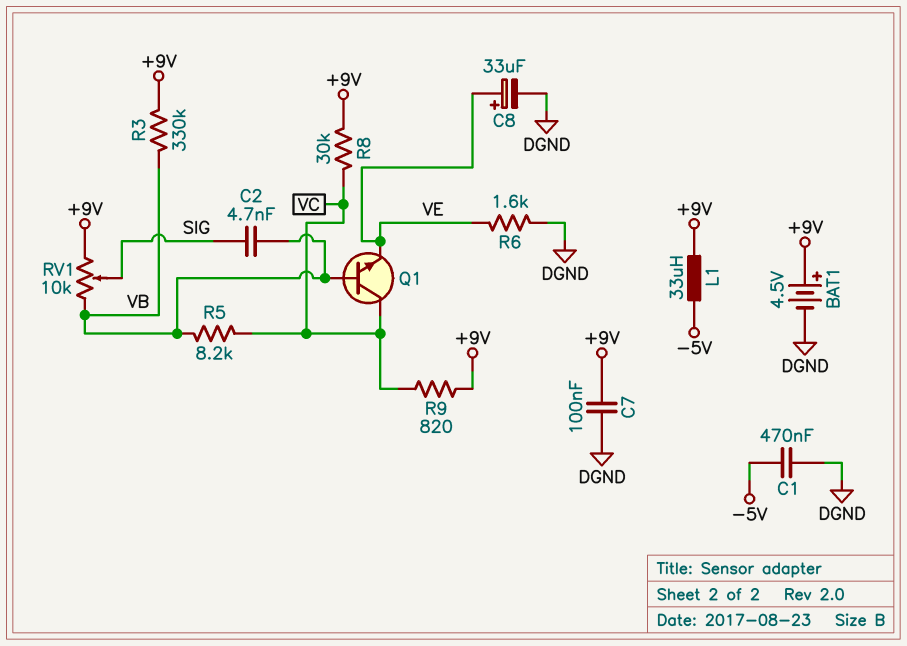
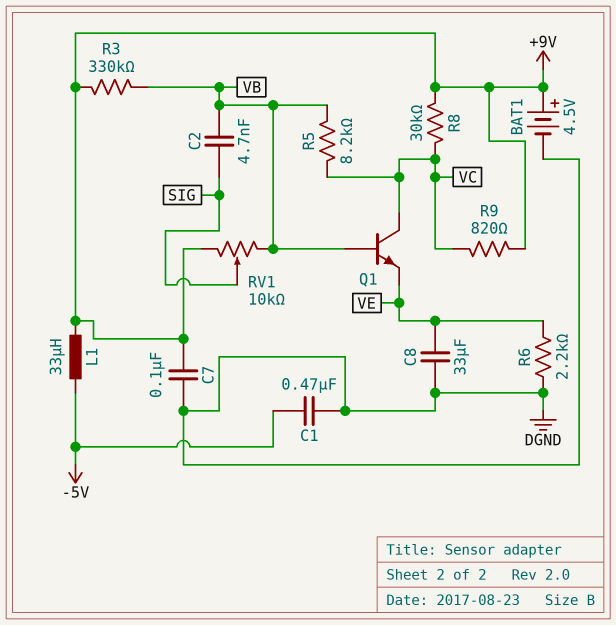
C8: 33uF (plus VE, minus DGND) -> 33uF (DGND, VE)
R6: 1.6k (DGND, VE) -> 2.2k (DGND, VE)

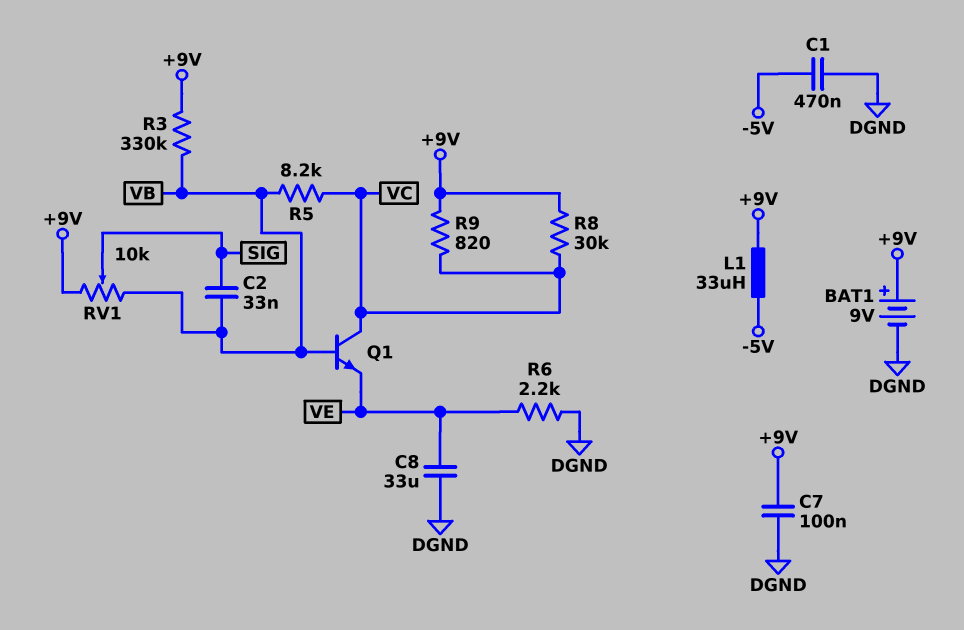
BAT1: 4.5V (plus +9V, minus DGND) -> 9V (plus +9V, minus DGND)
C2: 4.7nF (SIG, VB) -> 33nF (SIG, VB)

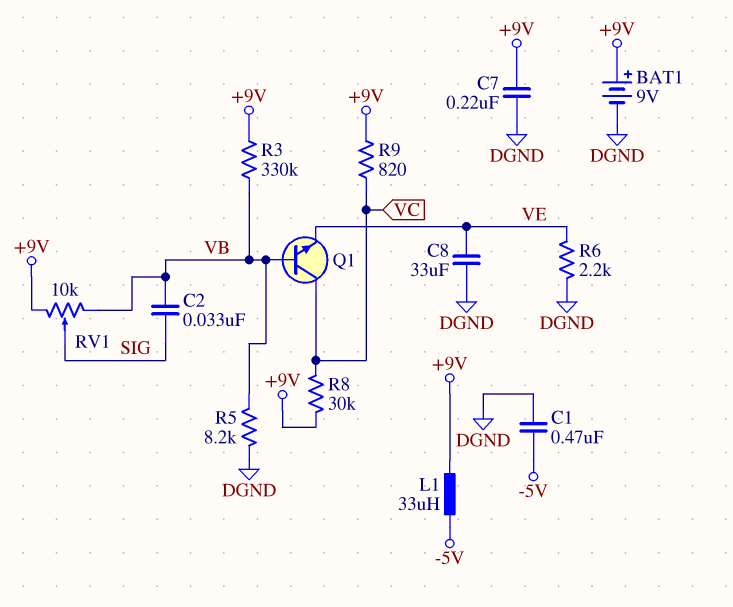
C7: 100nF (+9V, DGND) -> 220nF (+9V, DGND)
R5: 8.2k (VB, VC) -> 8.2k (DGND, VB)

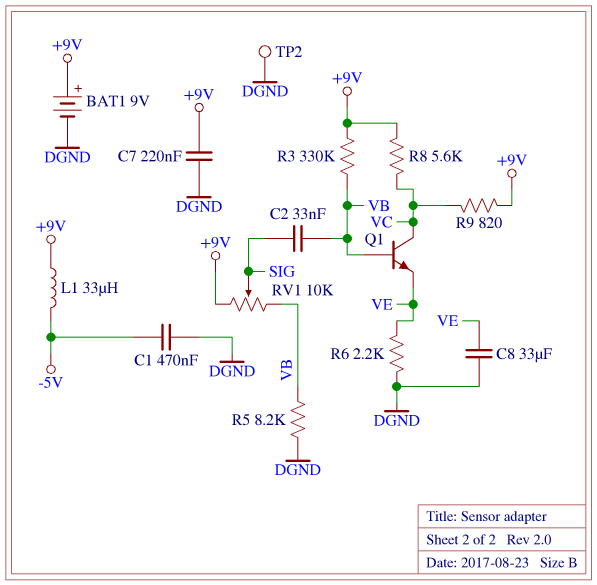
R8: 30k (+9V, VC) -> 5.6k (+9V, VC)
TP2: none -> test point (DGND)

